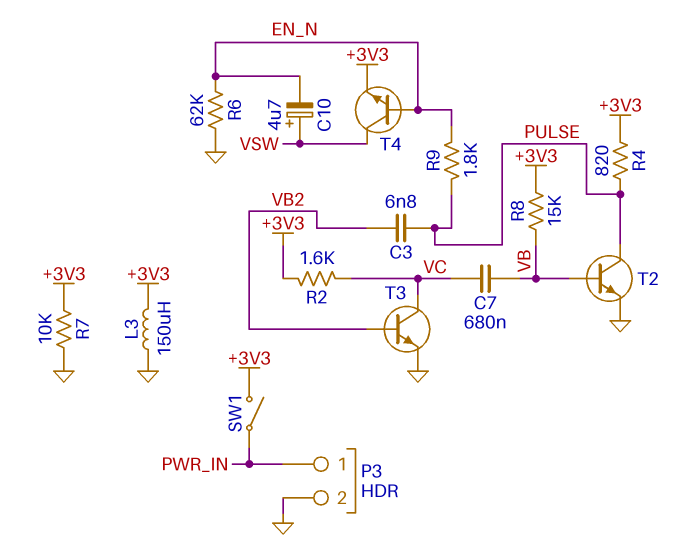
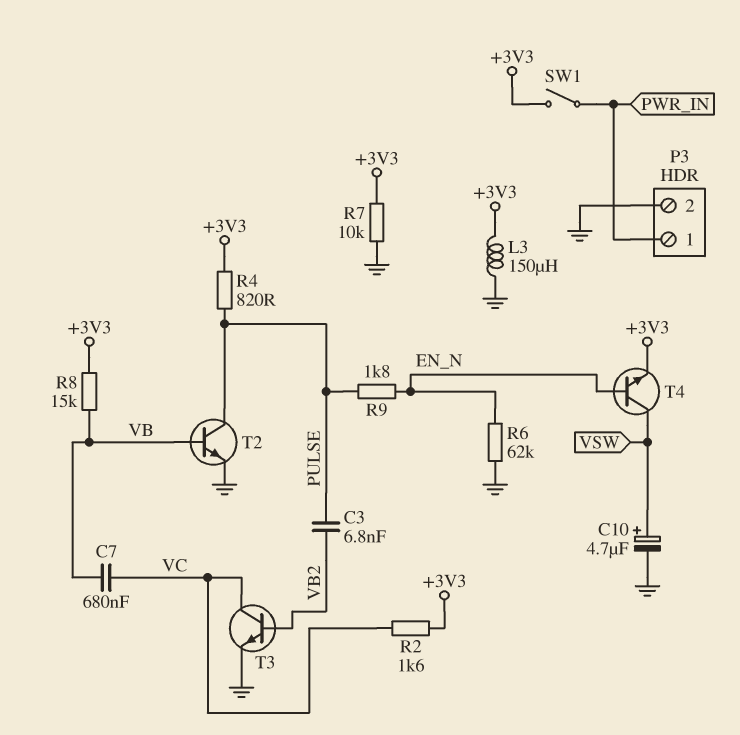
C10: 4.7uF (plus VSW, minus EN_N) -> 4.7uF (plus VSW, minus GND)

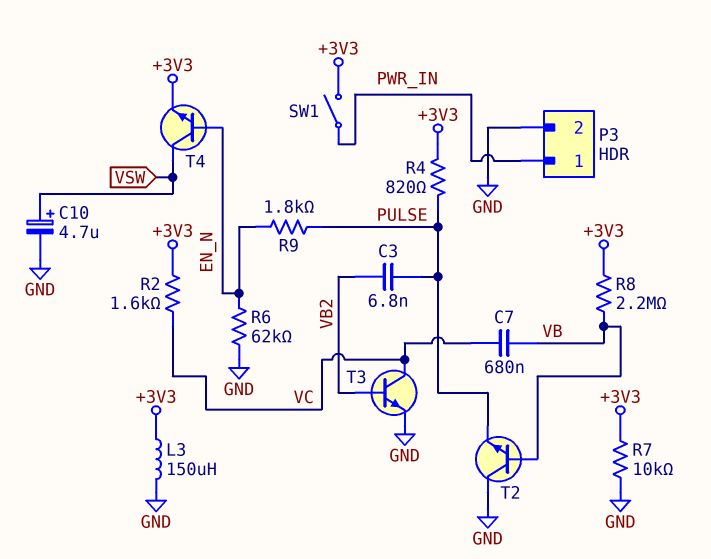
R8: 15k (+3V3, VB) -> 2.2M (+3V3, VB)
T2: NPN (B VB, C PULSE, E GND) -> NPN (B VB, C GND, E PULSE)

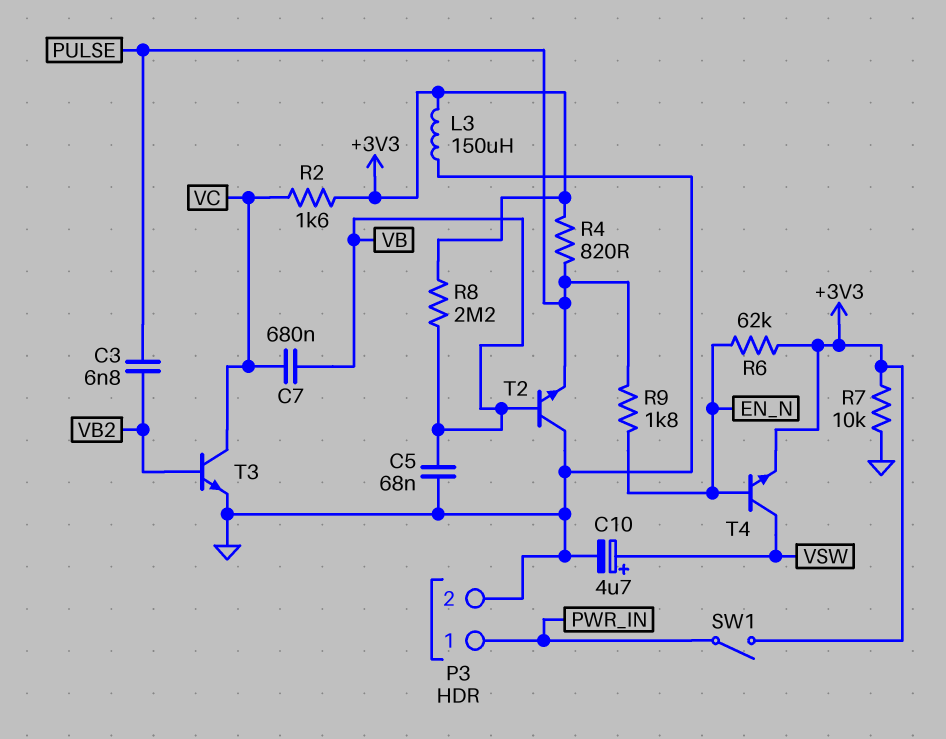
C5: none -> 68nF (GND, VB)
R6: 62k (EN_N, GND) -> 62k (+3V3, EN_N)

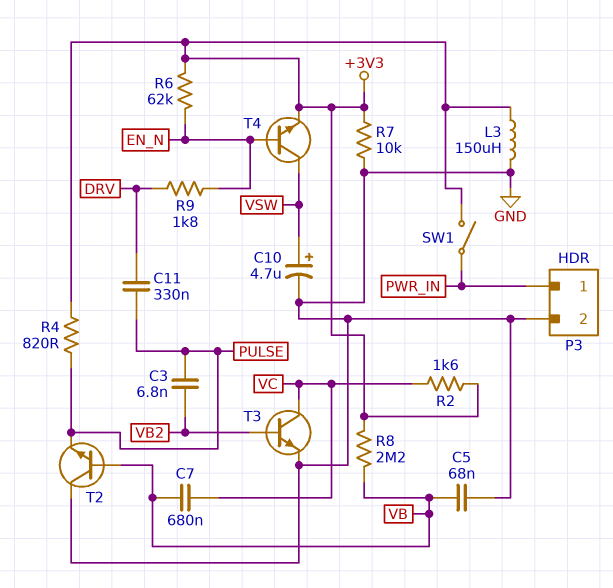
C11: none -> 330nF (DRV, PULSE)
R9: 1.8k (EN_N, PULSE) -> 1.8k (DRV, EN_N)

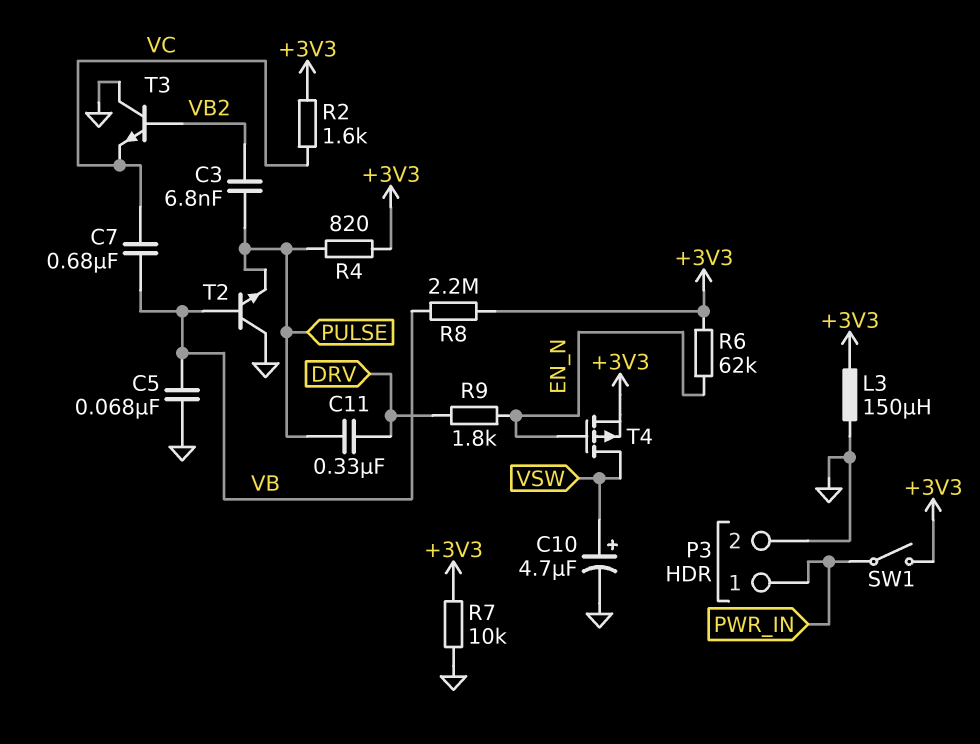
T3: NPN (B VB2, C VC, E GND) -> NPN (B VB2, C GND, E VC)
T4: NPN (B EN_N, C VSW, E +3V3) -> PMOS (G EN_N, D VSW, S +3V3)

